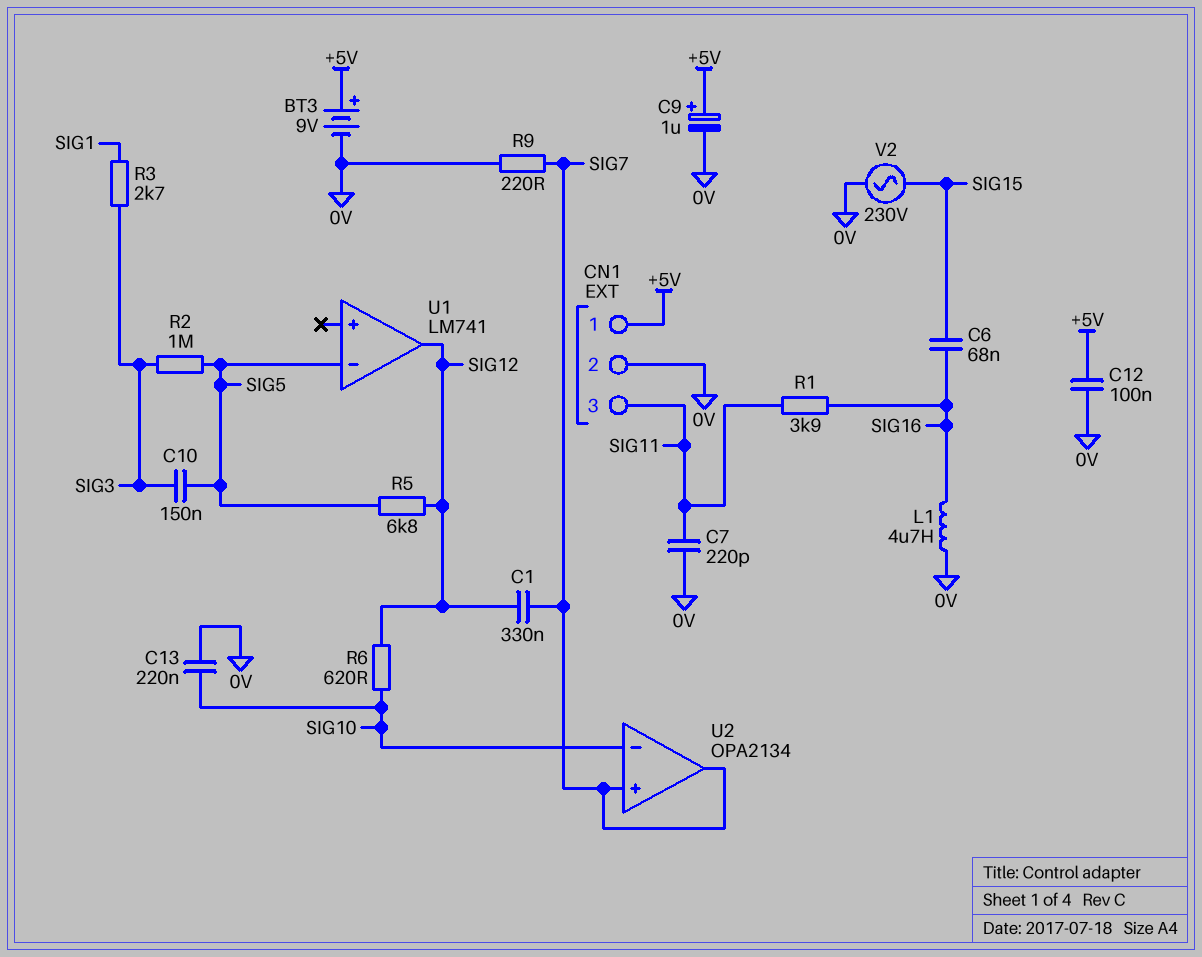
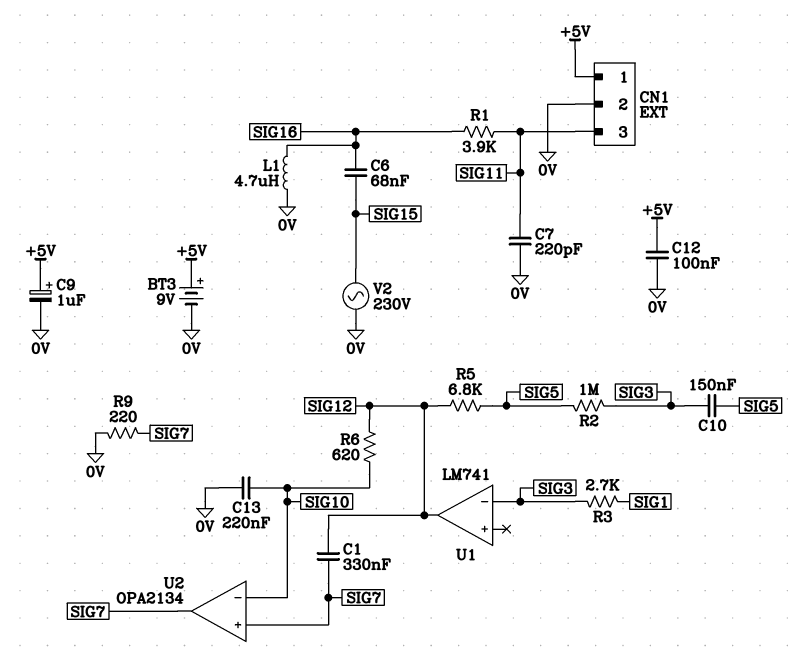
U1 pin in-: SIG5 -> SIG3

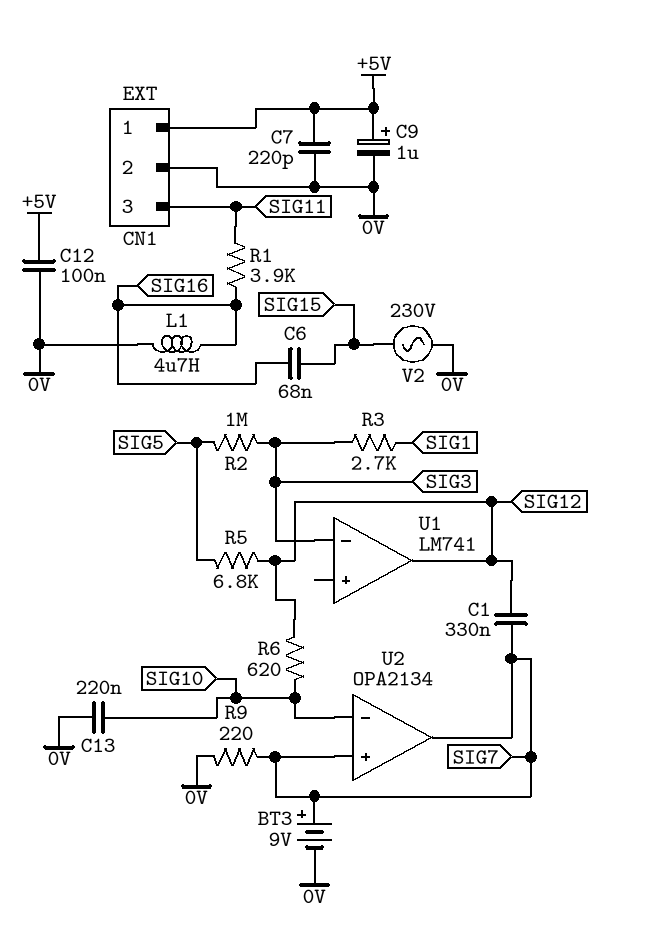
BT3: 9V (plus +5V, minus 0V) -> 9V (plus SIG7, minus 0V)
C7: 220pF (0V, SIG11) -> 220pF (+5V, 0V)
C10: 150nF (SIG3, SIG5) -> none

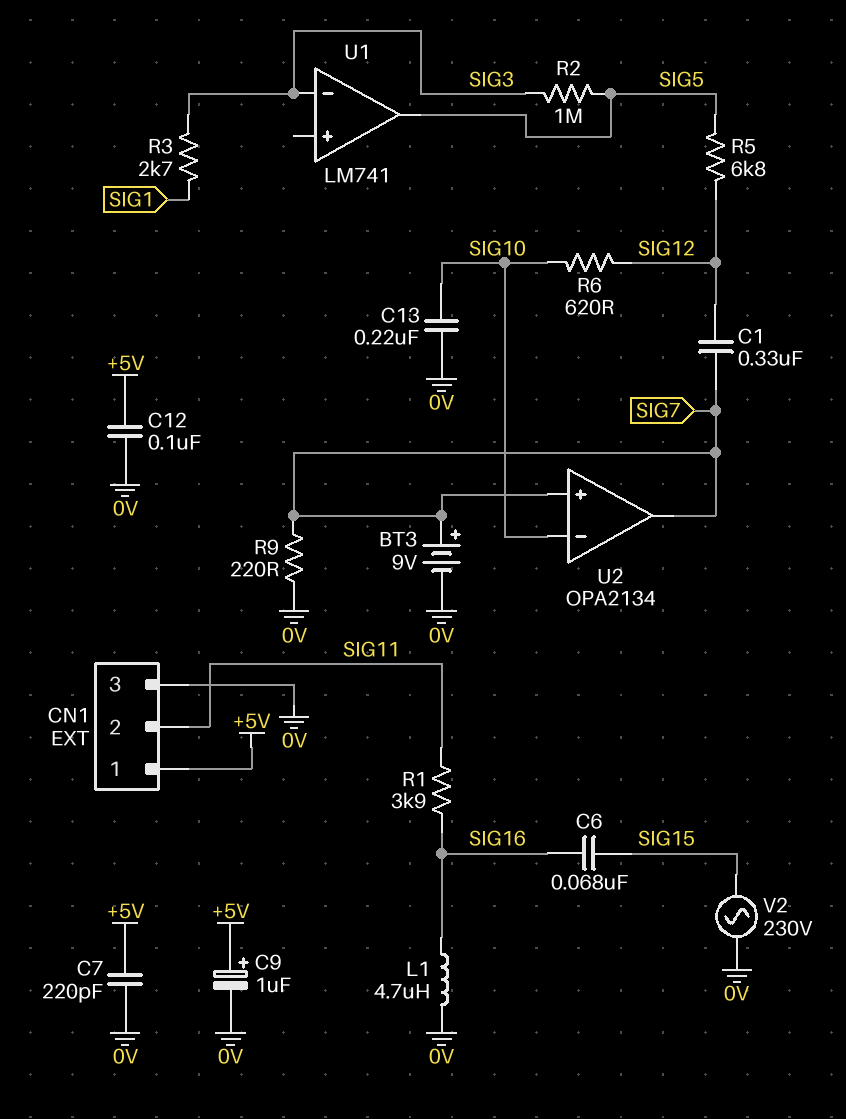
CN1 pin 2: 0V -> SIG11
CN1 pin 3: SIG11 -> 0V
U1 pin out: SIG12 -> SIG5

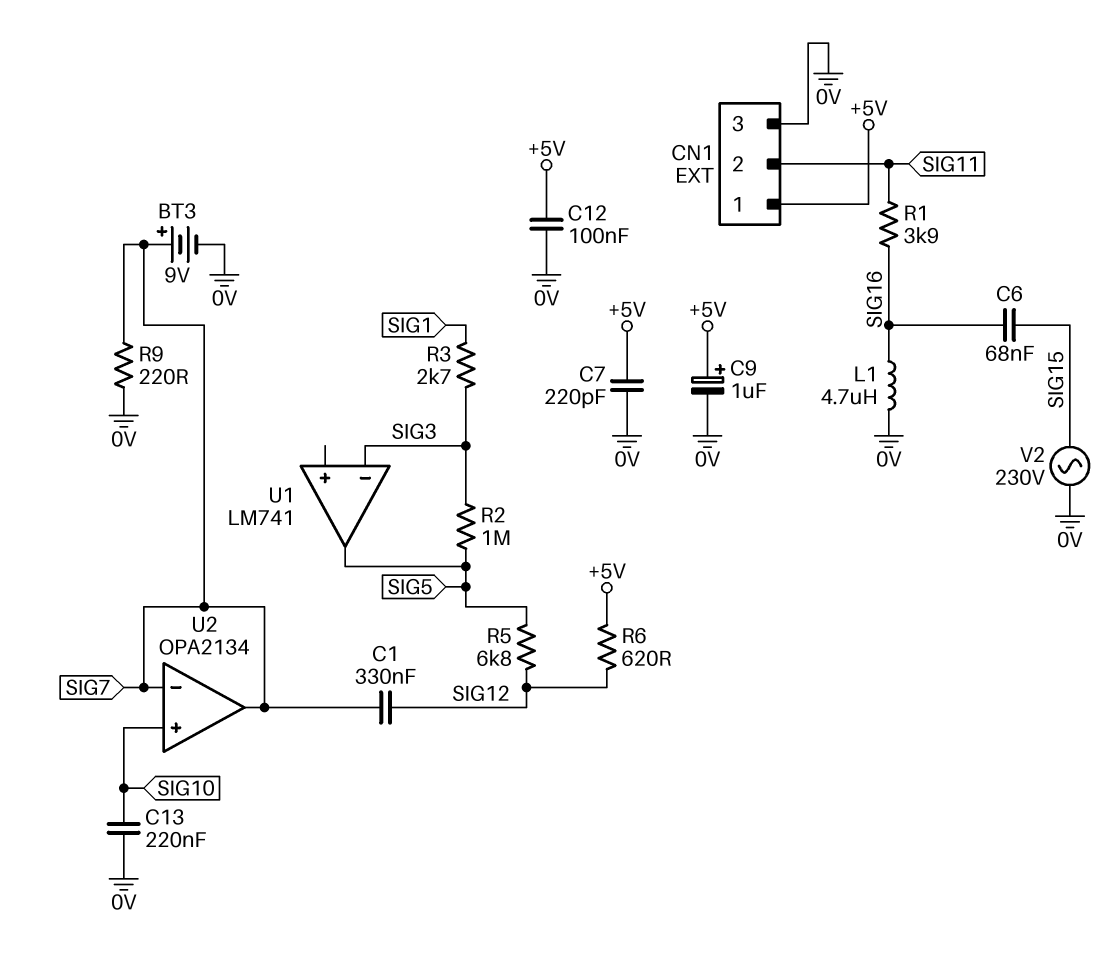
R6: 620 (SIG10, SIG12) -> 620 (+5V, SIG12)
U2 pin in+: SIG7 -> SIG10
U2 pin in-: SIG10 -> SIG7

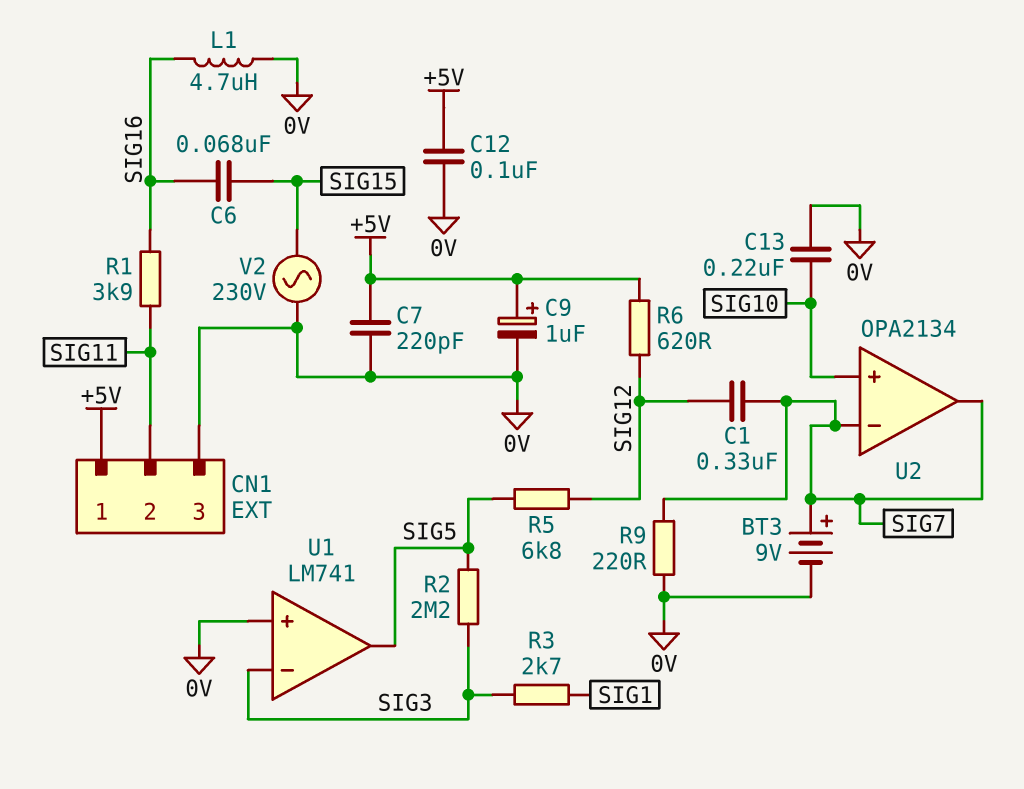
R2: 1M (SIG3, SIG5) -> 2.2M (SIG3, SIG5)
U1 pin in+: none -> 0V

